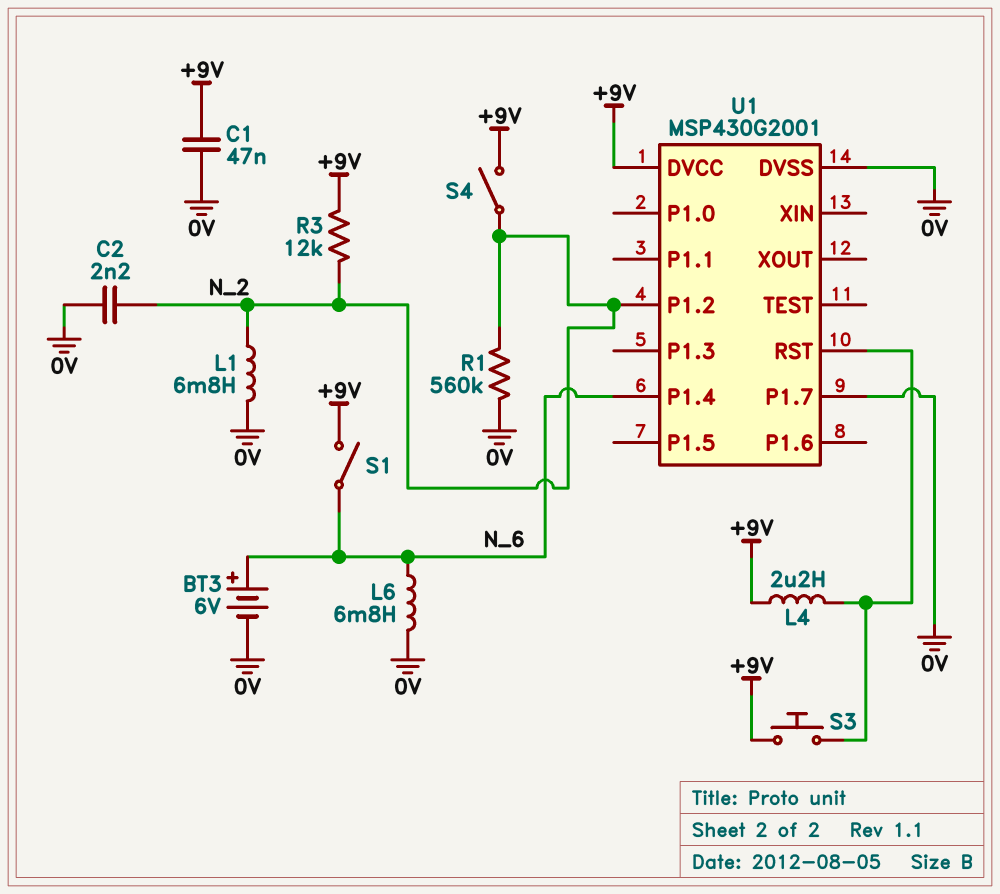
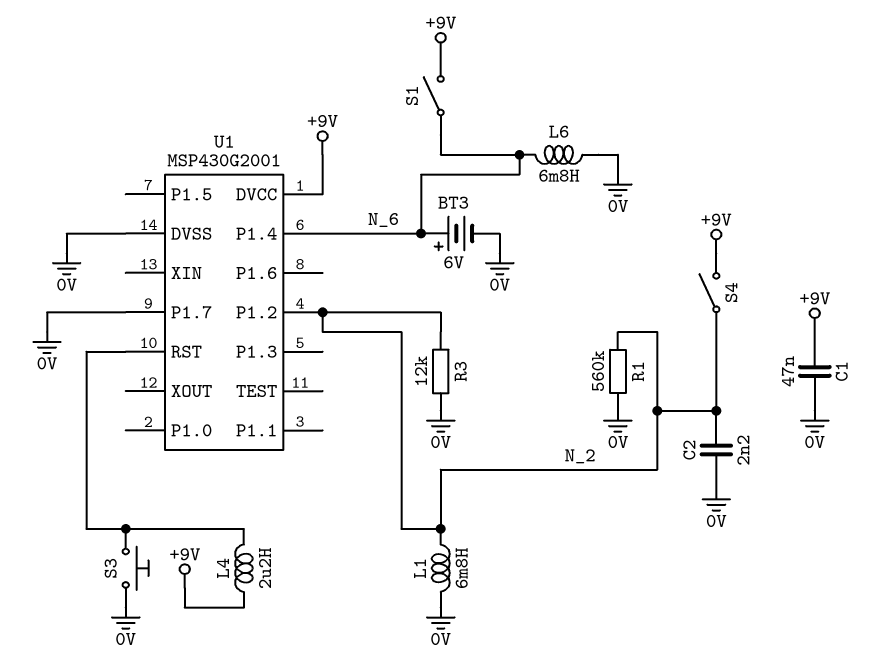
R3: 12k (+9V, N_2) -> 12k (0V, N_2)
S3: button (+9V, U1/RST) -> button (0V, U1/RST)

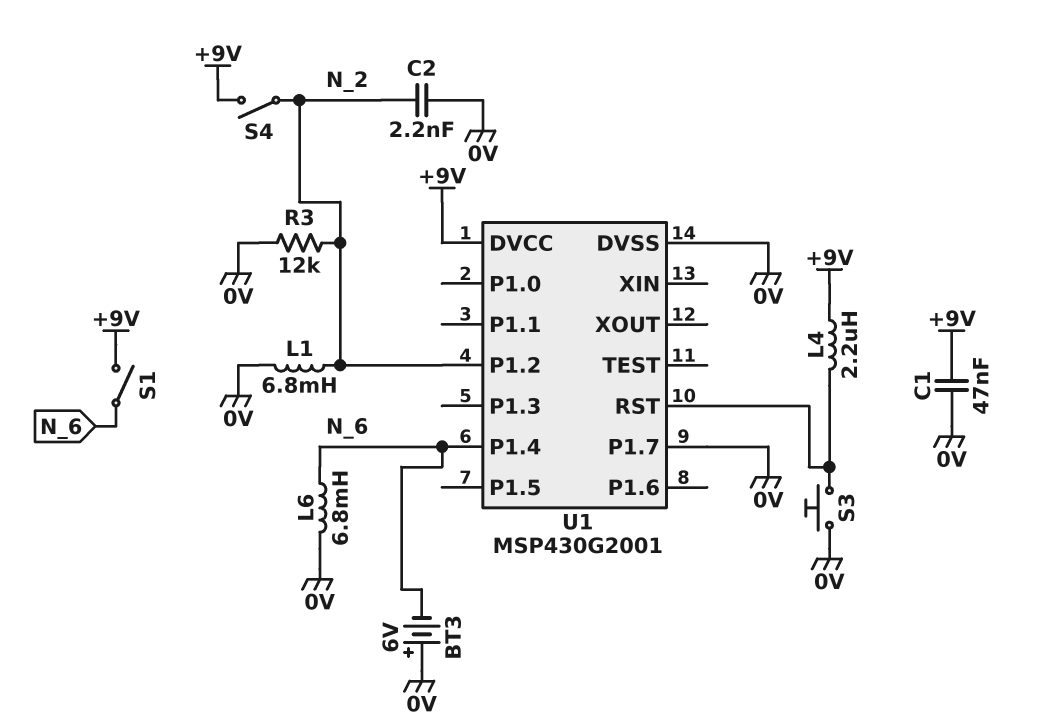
BT3: 6V (plus N_6, minus 0V) -> 6V (plus 0V, minus N_6)
R1: 560k (0V, N_2) -> none

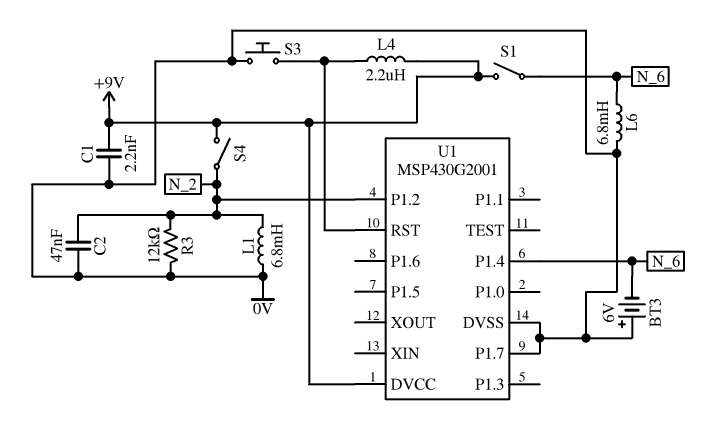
C1: 47nF (+9V, 0V) -> 2.2nF (+9V, 0V)
C2: 2.2nF (0V, N_2) -> 47nF (0V, N_2)

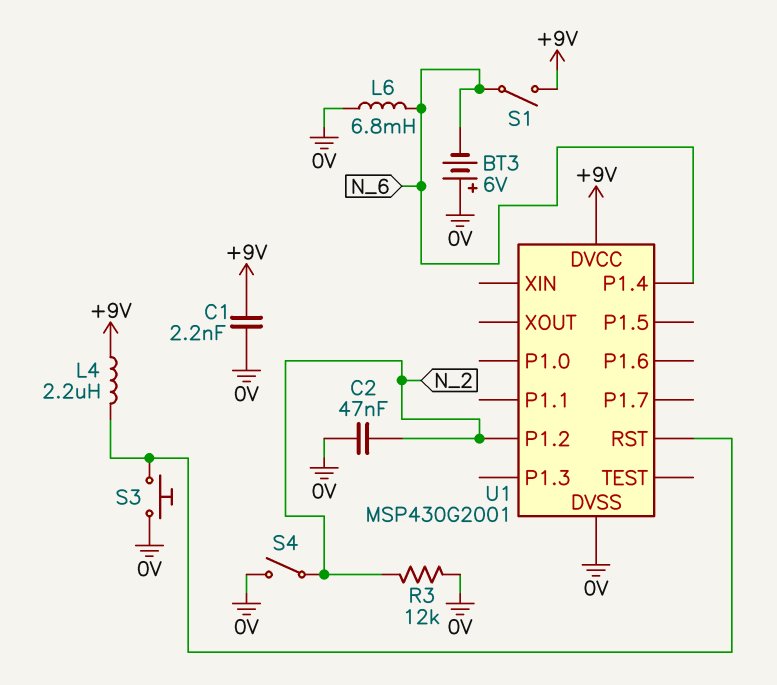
L1: 6.8mH (0V, N_2) -> none
S4: switch (+9V, N_2) -> switch (0V, N_2)
U1 pin P1.7: 0V -> none

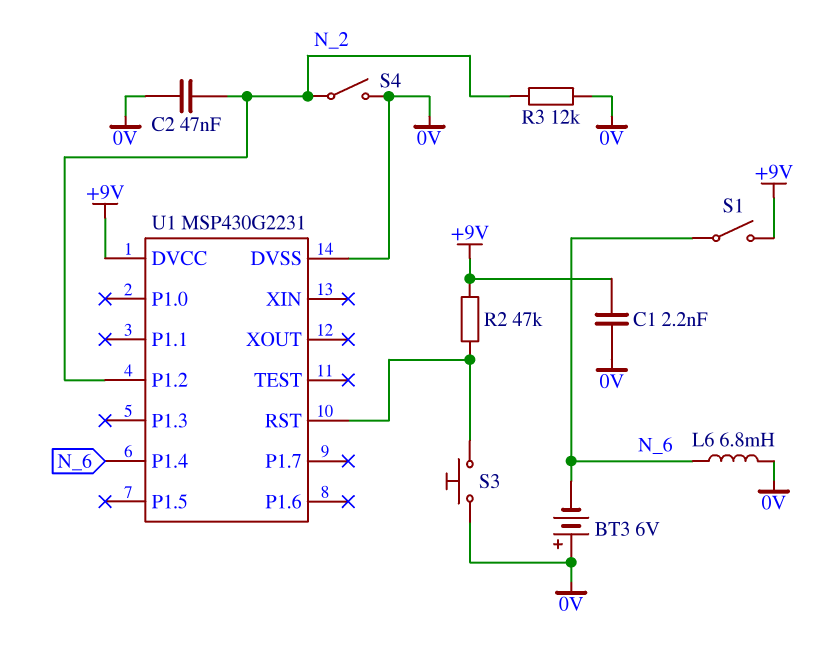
L4: 2.2uH (+9V, U1/RST) -> none
R2: none -> 47k (+9V, U1/RST)
U1: MSP430G2001 -> MSP430G2231

